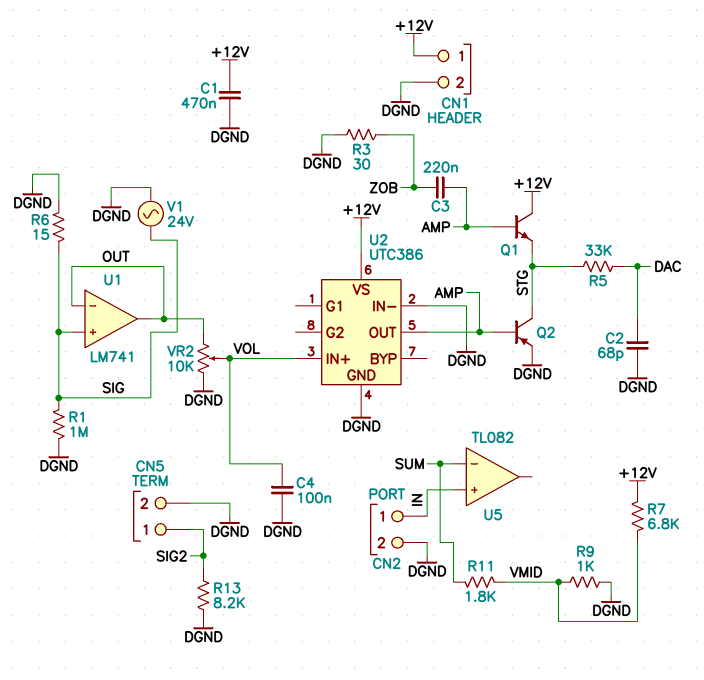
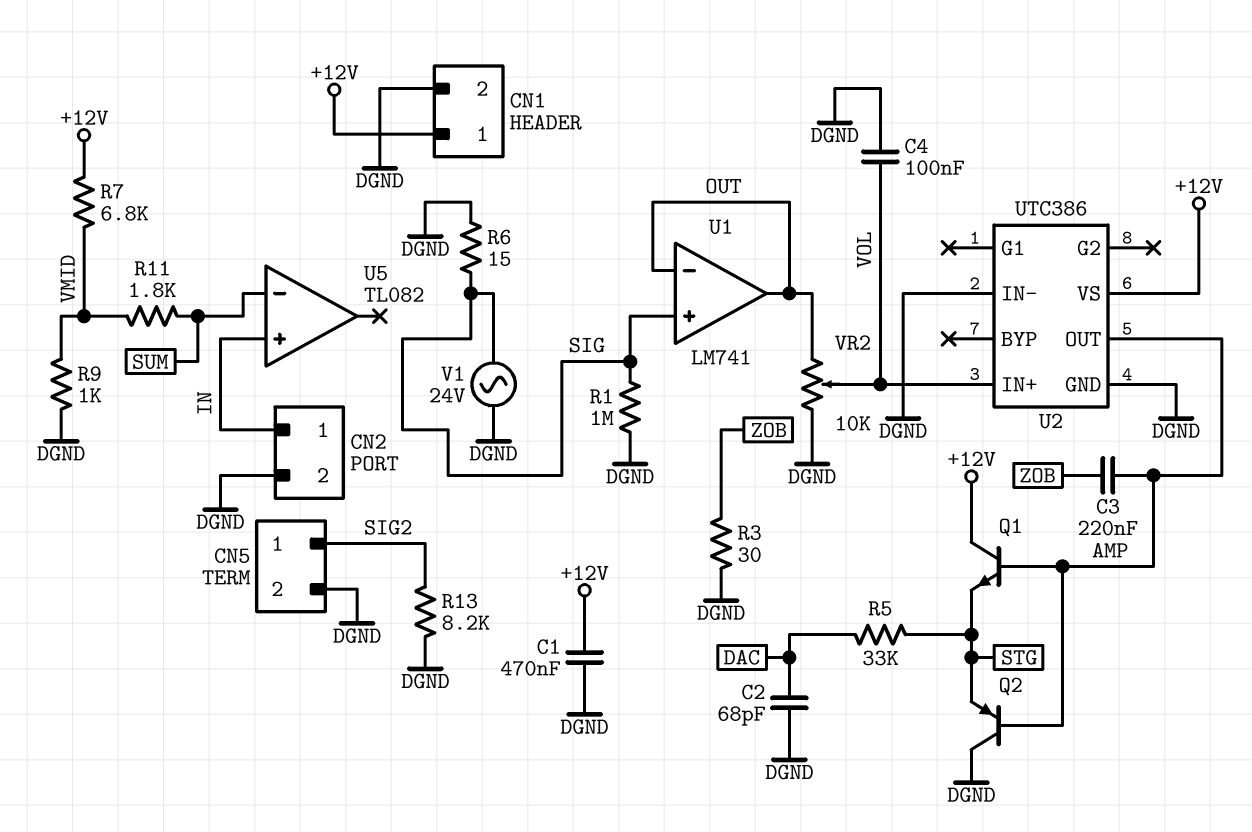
Q2: PNP (B AMP, C STG, E DGND) -> PNP (B AMP, C DGND, E STG)

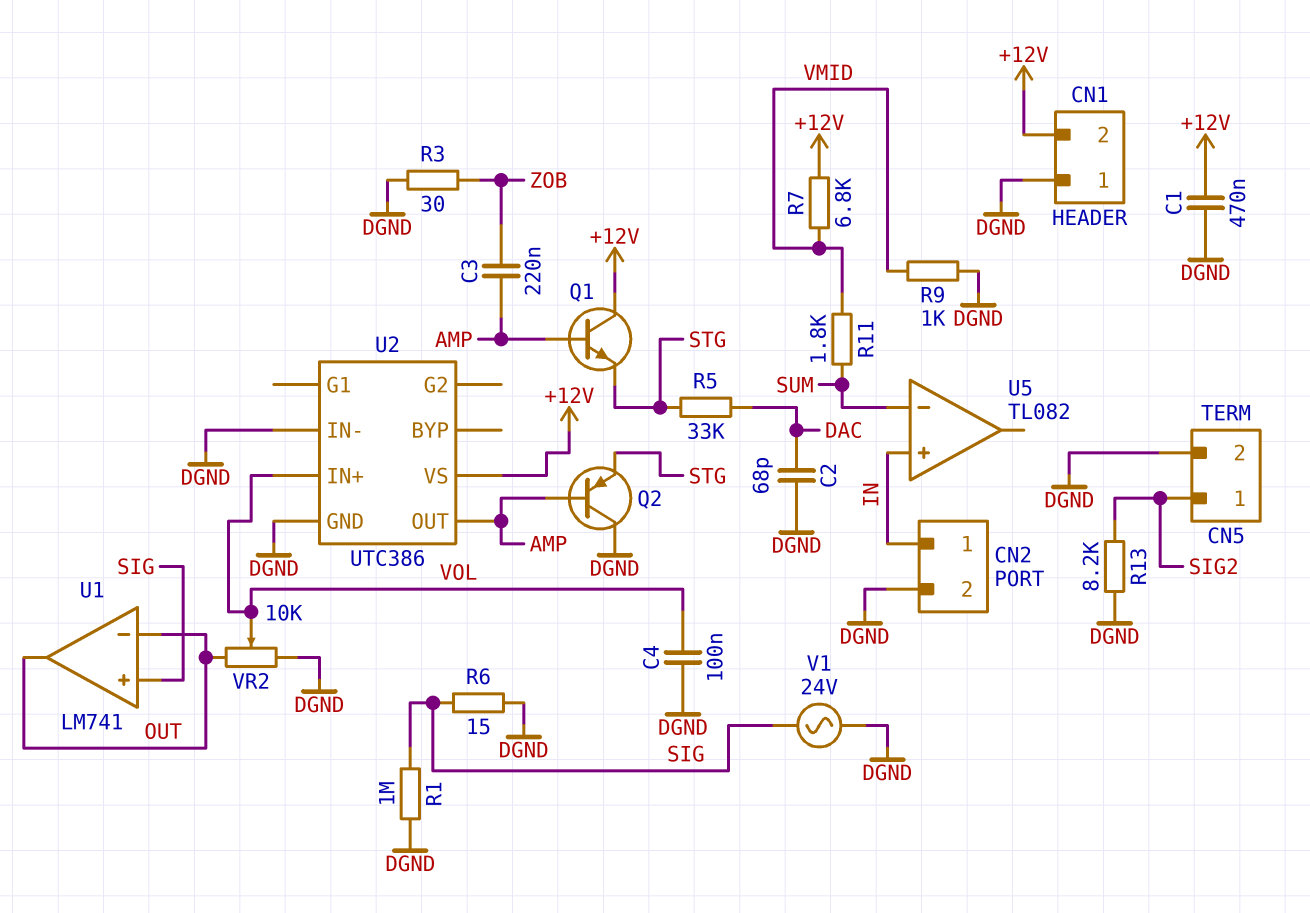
CN1 pin 1: +12V -> DGND
CN1 pin 2: DGND -> +12V

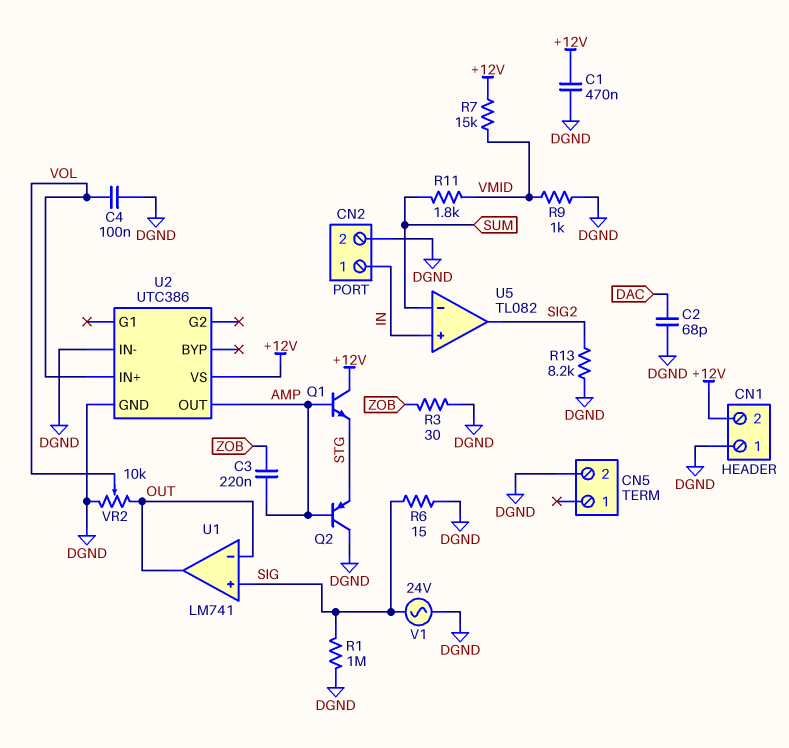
CN5 pin 1: SIG2 -> none
R5: 33k (DAC, STG) -> none
R7: 6.8k (+12V, VMID) -> 15k (+12V, VMID)
U5 pin out: none -> SIG2

